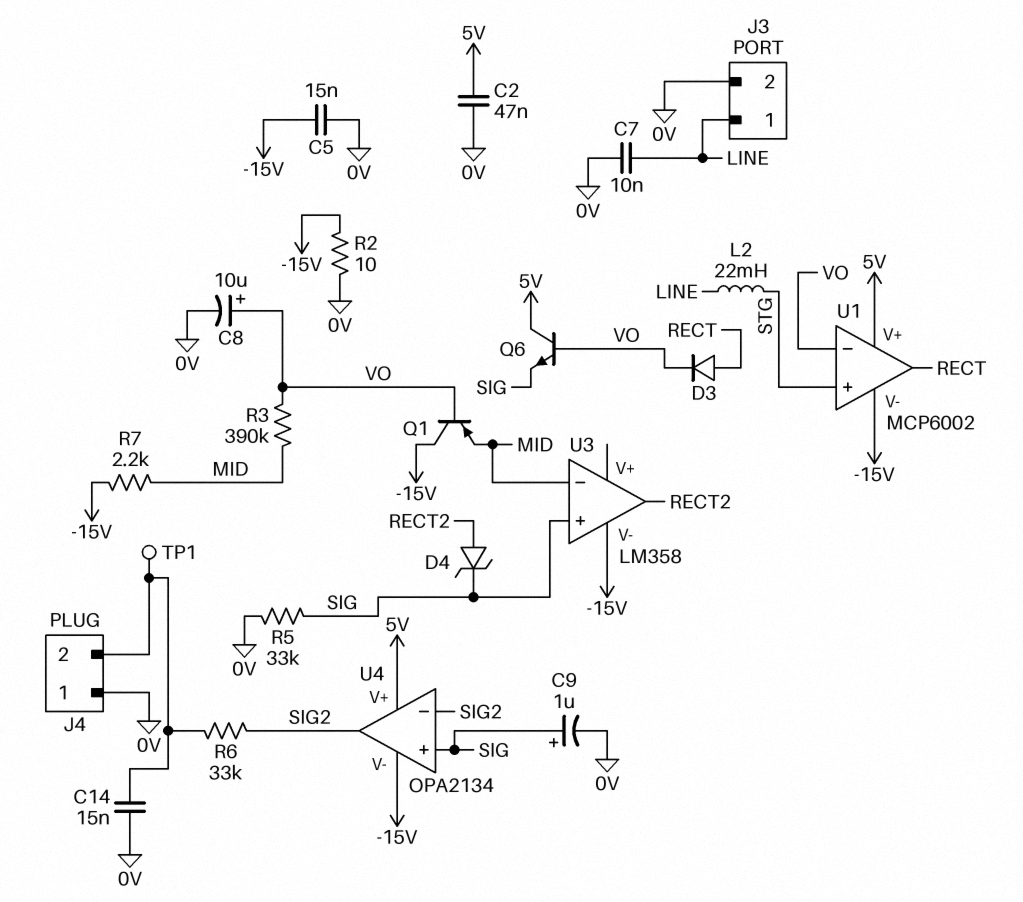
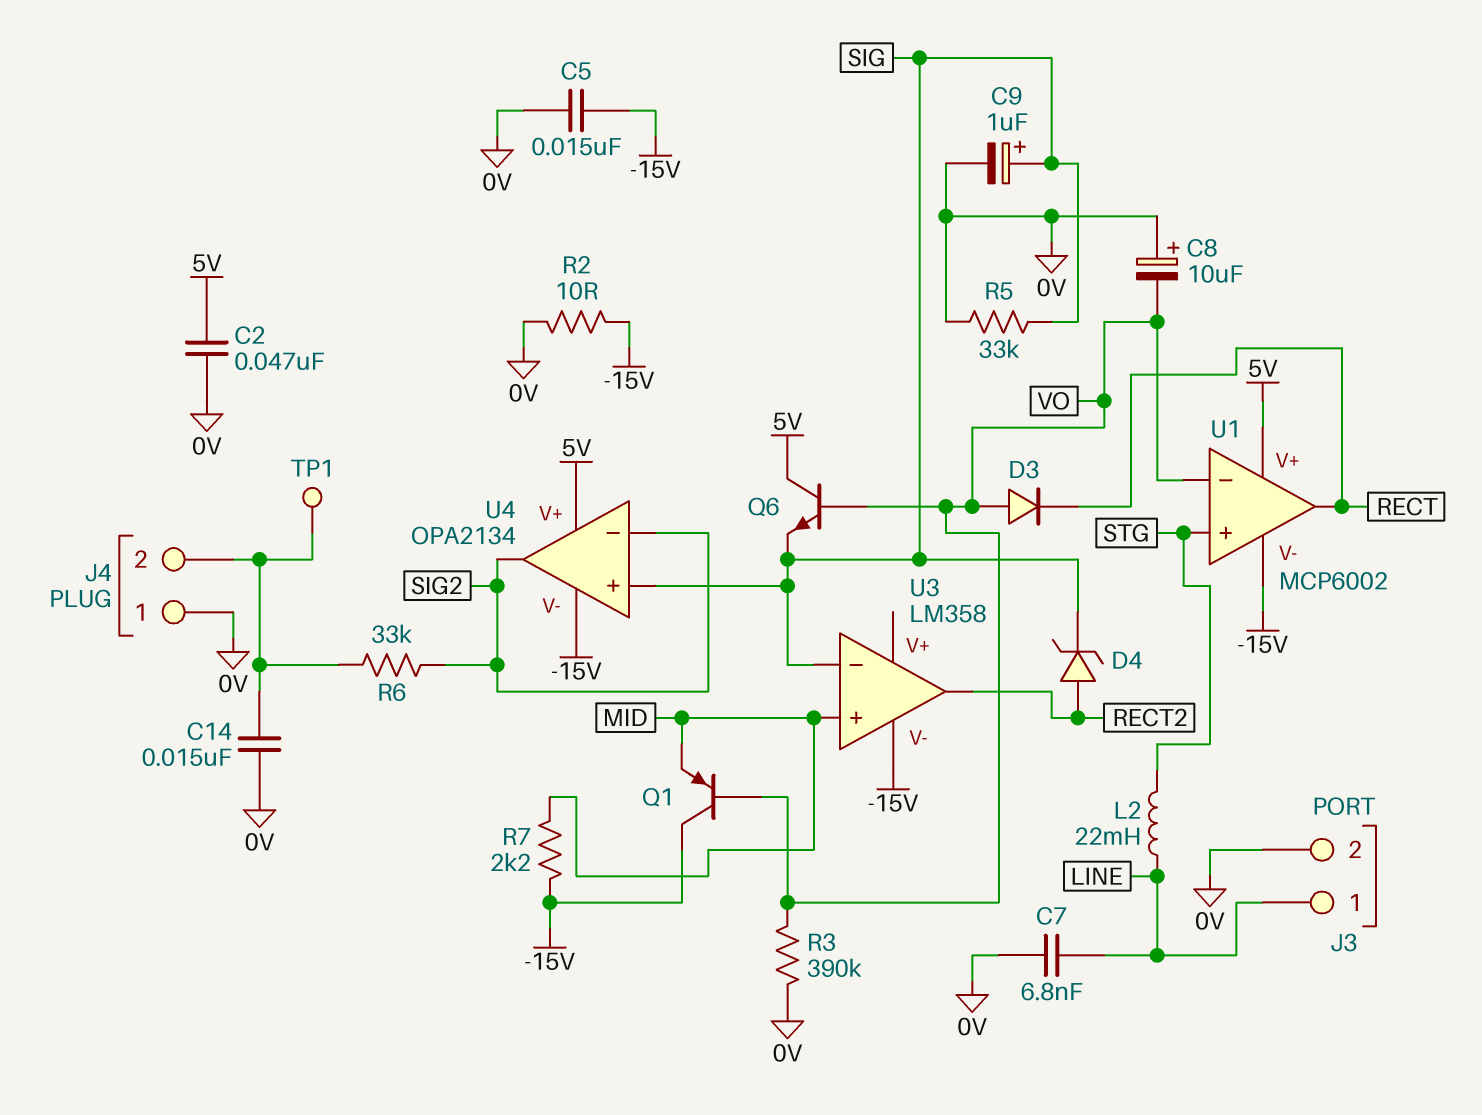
C7: 10nF (0V, LINE) -> 6.8nF (0V, LINE)
C8: 10uF (plus VO, minus 0V) -> 10uF (plus 0V, minus VO)
D3: diode (A RECT, K VO) -> diode (A VO, K RECT)
R3: 390k (MID, VO) -> 390k (0V, VO)
U3 pin in+: SIG -> MID
U3 pin in-: MID -> SIG

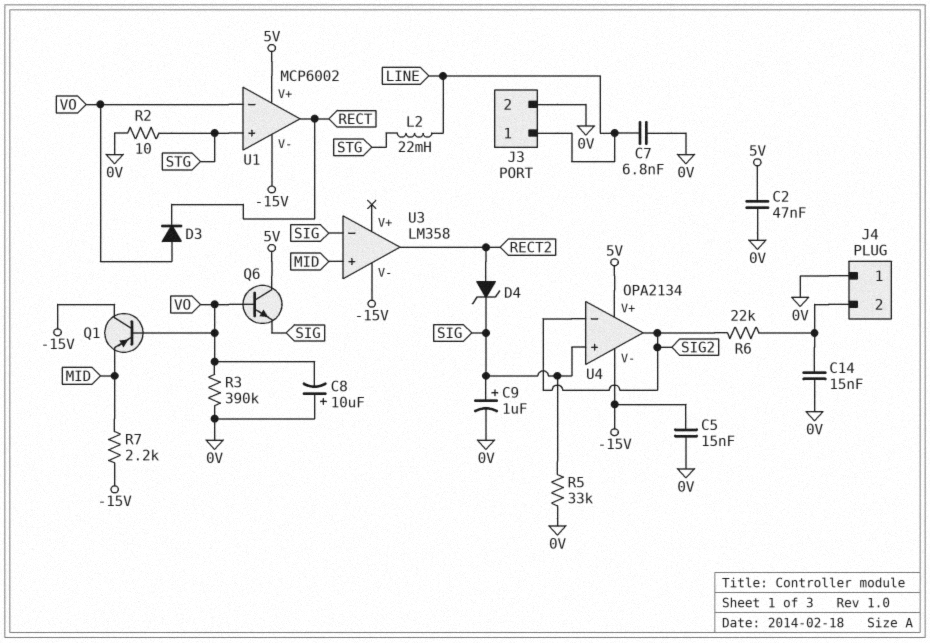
R2: 10 (-15V, 0V) -> 10 (0V, STG)
R6: 33k (J4/2, SIG2) -> 22k (J4/2, SIG2)
TP1: test point (J4/2) -> none

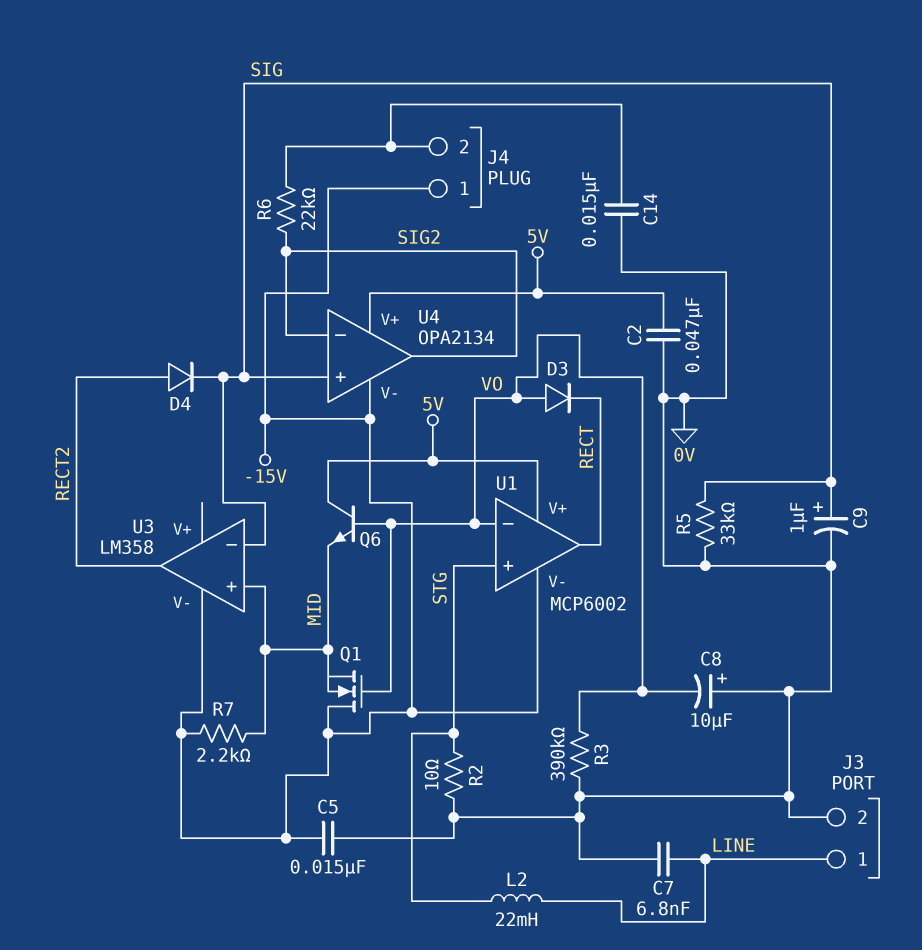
D4: zener (A RECT2, K SIG) -> diode (A RECT2, K SIG)
J4 pin 1: 0V -> -15V
Q1: PNP (B VO, C -15V, E MID) -> NMOS (G VO, D -15V, S MID)
Q6: NPN (B VO, C 5V, E SIG) -> NPN (B VO, C 5V, E MID)

